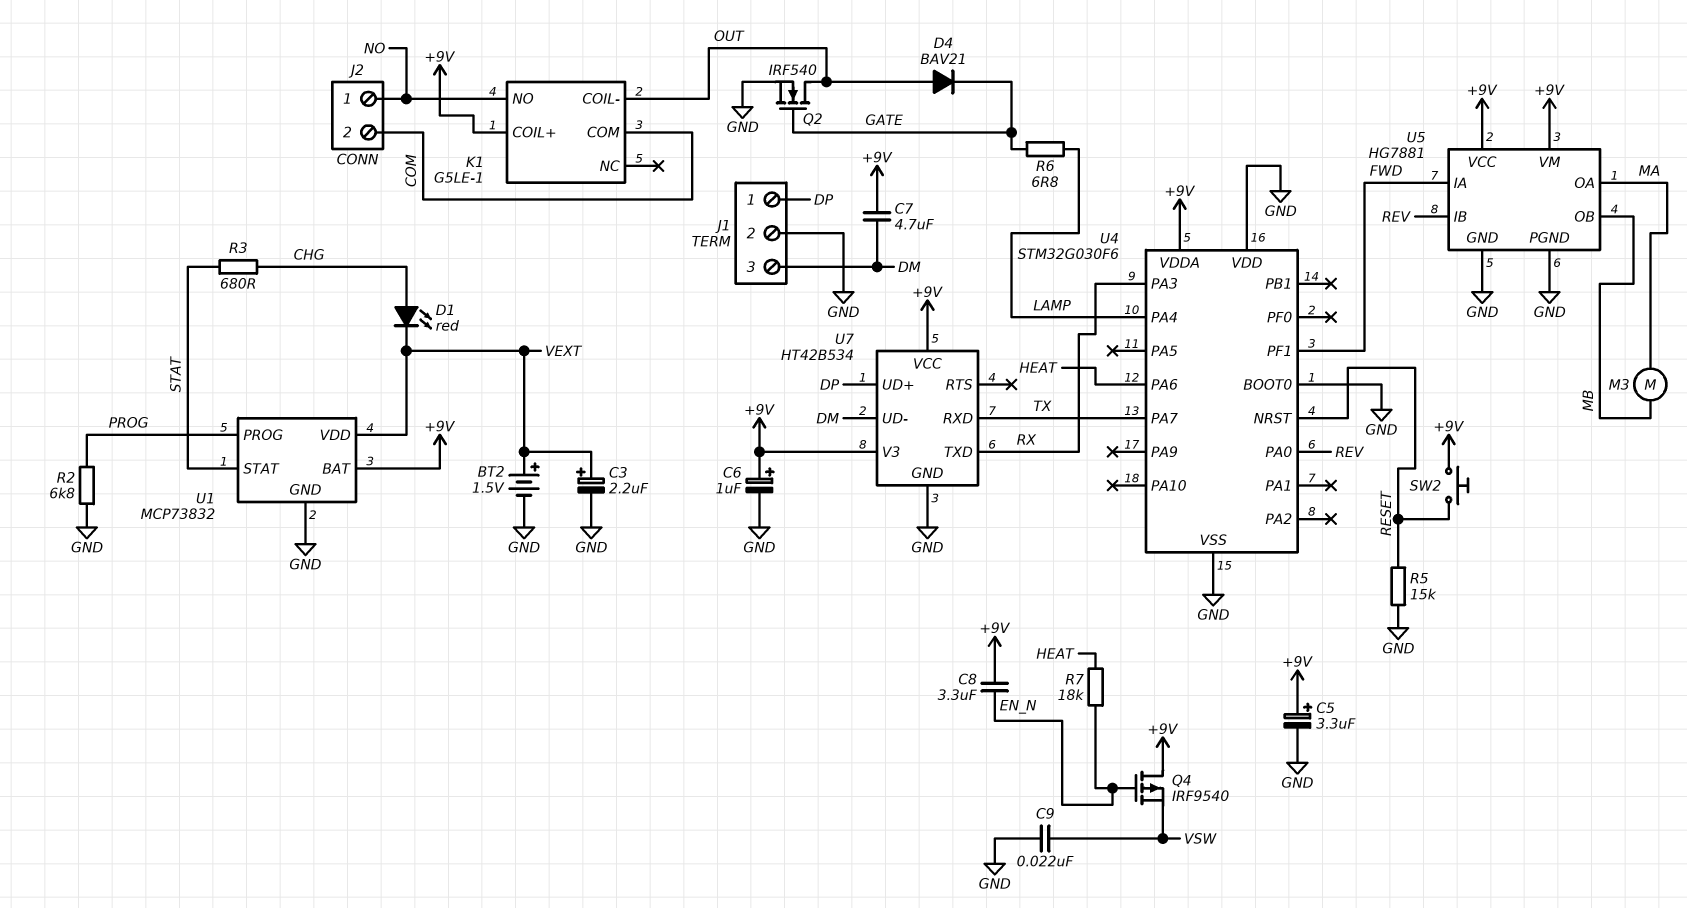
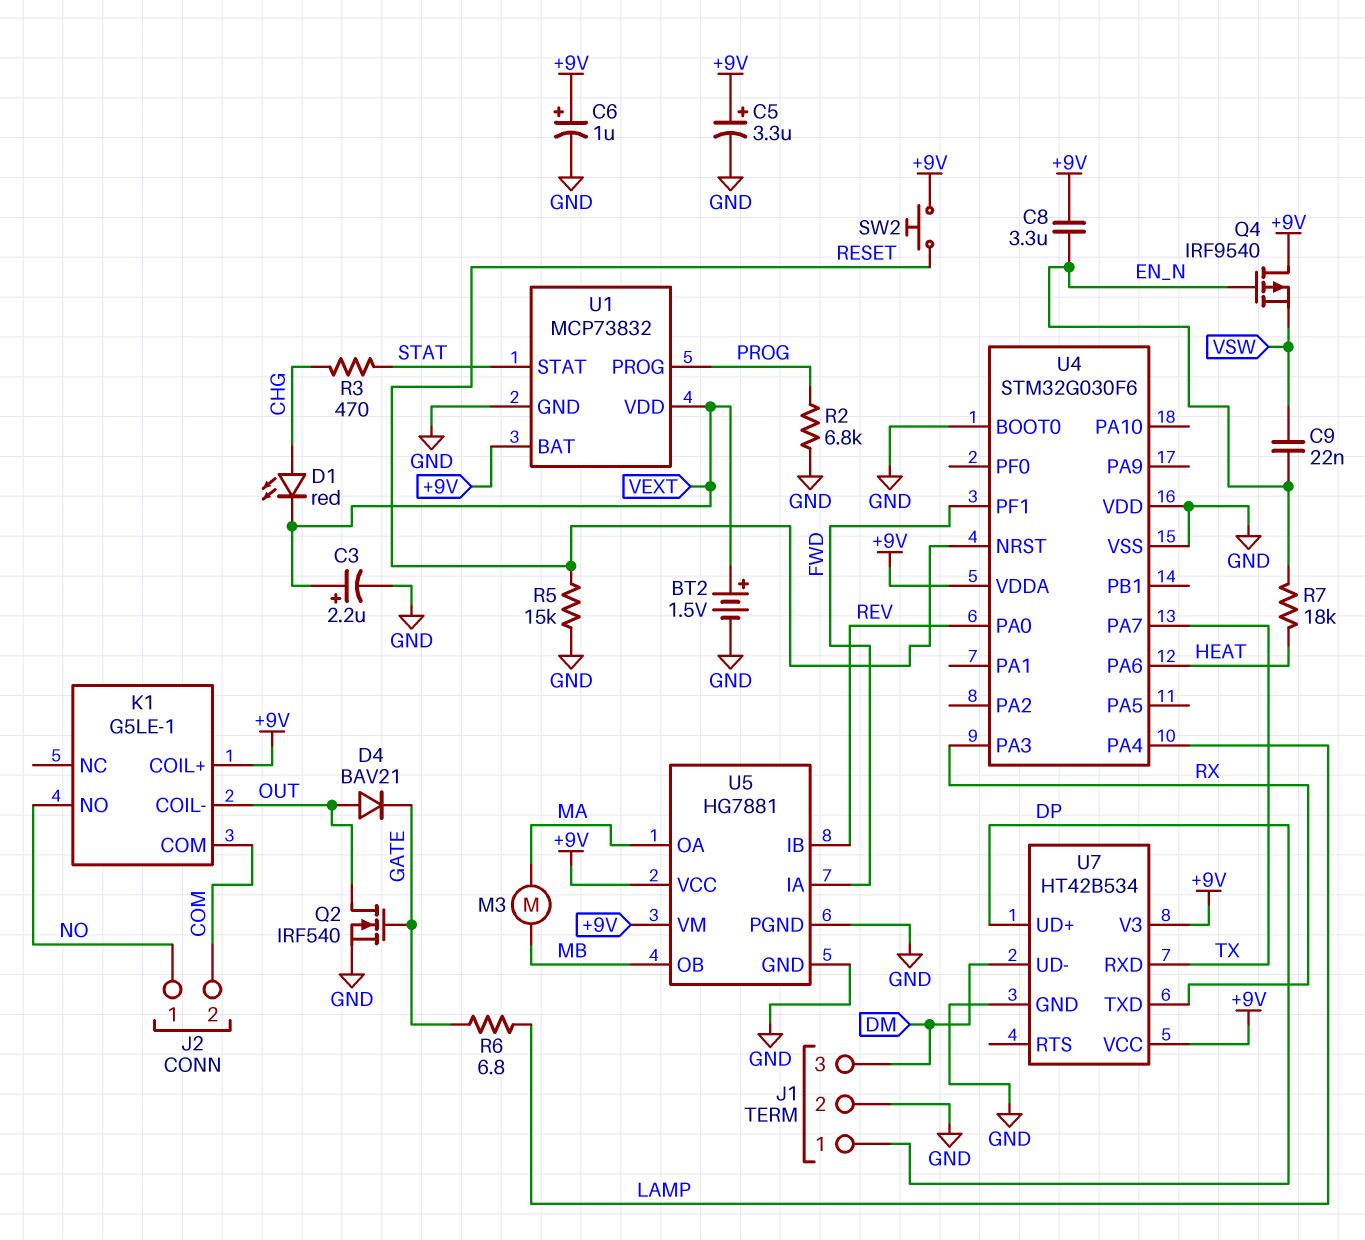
C7: 4.7uF (+9V, DM) -> none
C9: 22nF (GND, VSW) -> 22nF (EN_N, VSW)
R3: 680 (CHG, STAT) -> 470 (CHG, STAT)

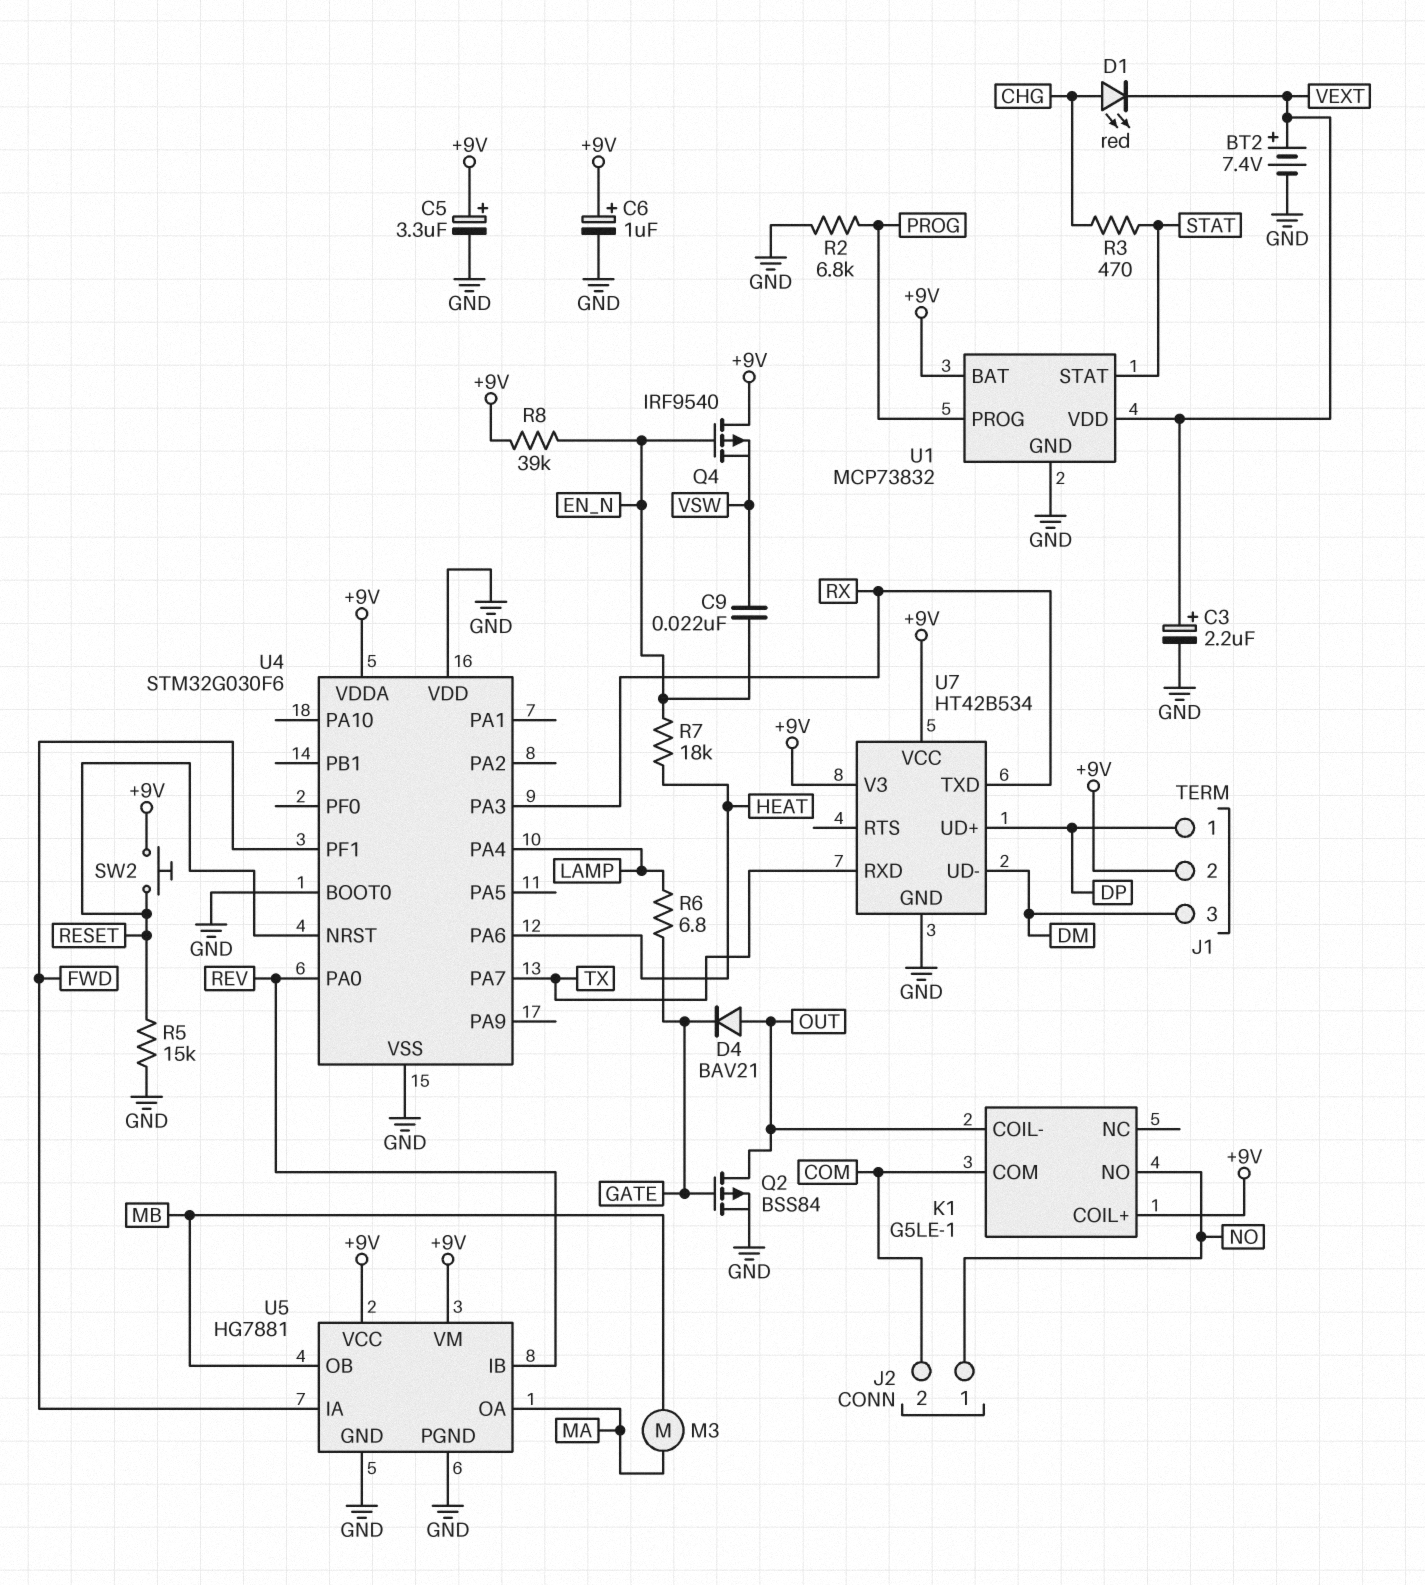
BT2: 1.5V (plus VEXT, minus GND) -> 7.4V (plus VEXT, minus GND)
C8: 3.3uF (+9V, EN_N) -> none
J1 pin 2: GND -> +9V
Q2: NMOS IRF540 (G GATE, D OUT, S GND) -> PMOS BSS84 (G GATE, D OUT, S GND)
R8: none -> 39k (+9V, EN_N)

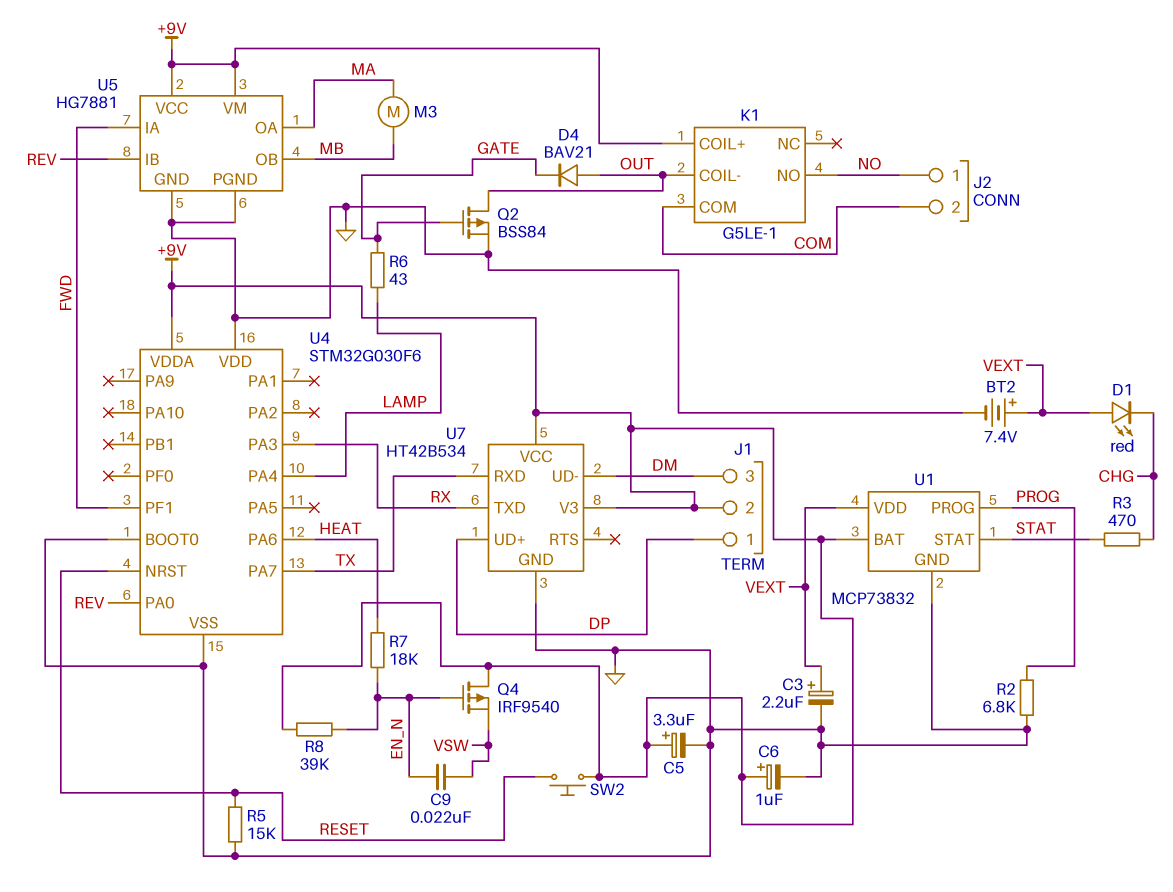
D1: LED red (A CHG, K VEXT) -> LED red (A VEXT, K CHG)
R6: 6.8 (GATE, LAMP) -> 43 (GATE, LAMP)

